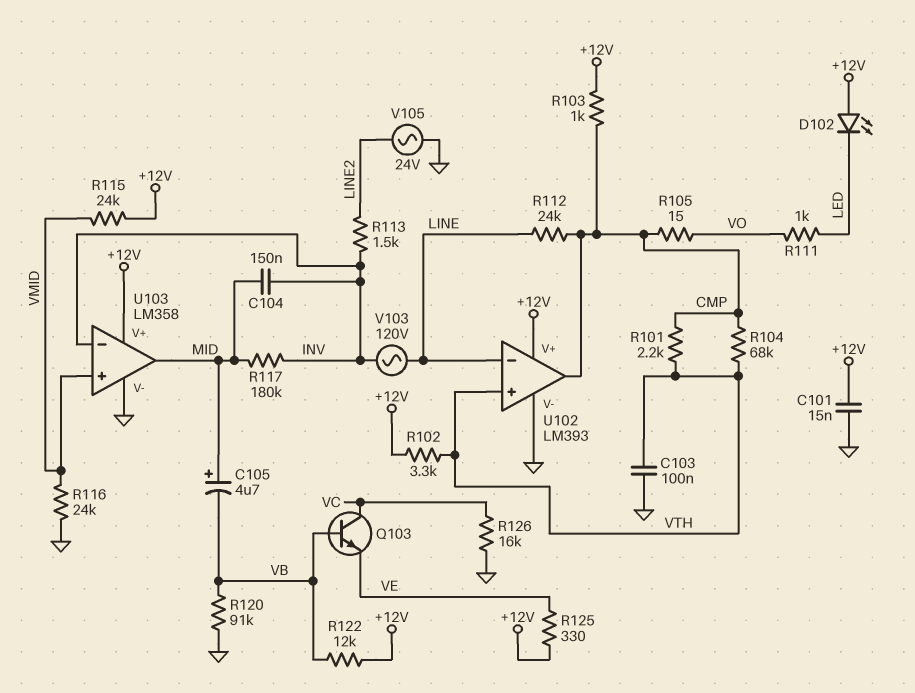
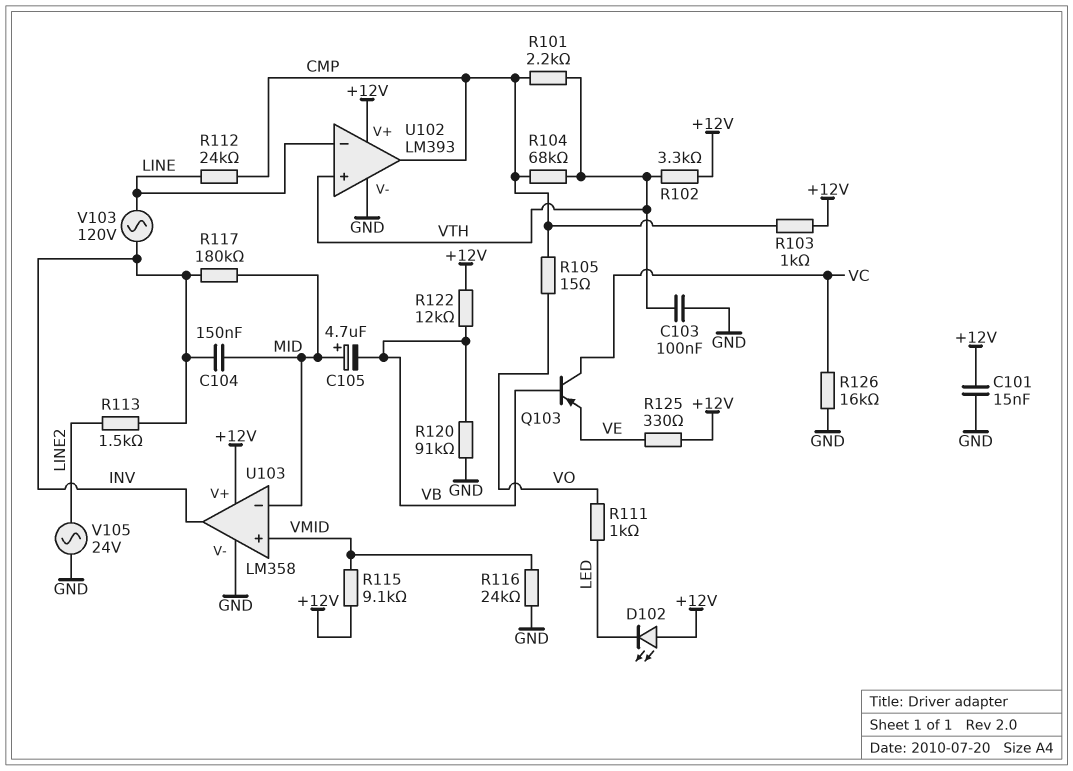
Q103: NPN (B VB, C VC, E VE) -> PNP (B VB, C VC, E VE)
R115: 24k (+12V, VMID) -> 9.1k (+12V, VMID)
U103 pin in-: INV -> MID
U103 pin out: MID -> INV

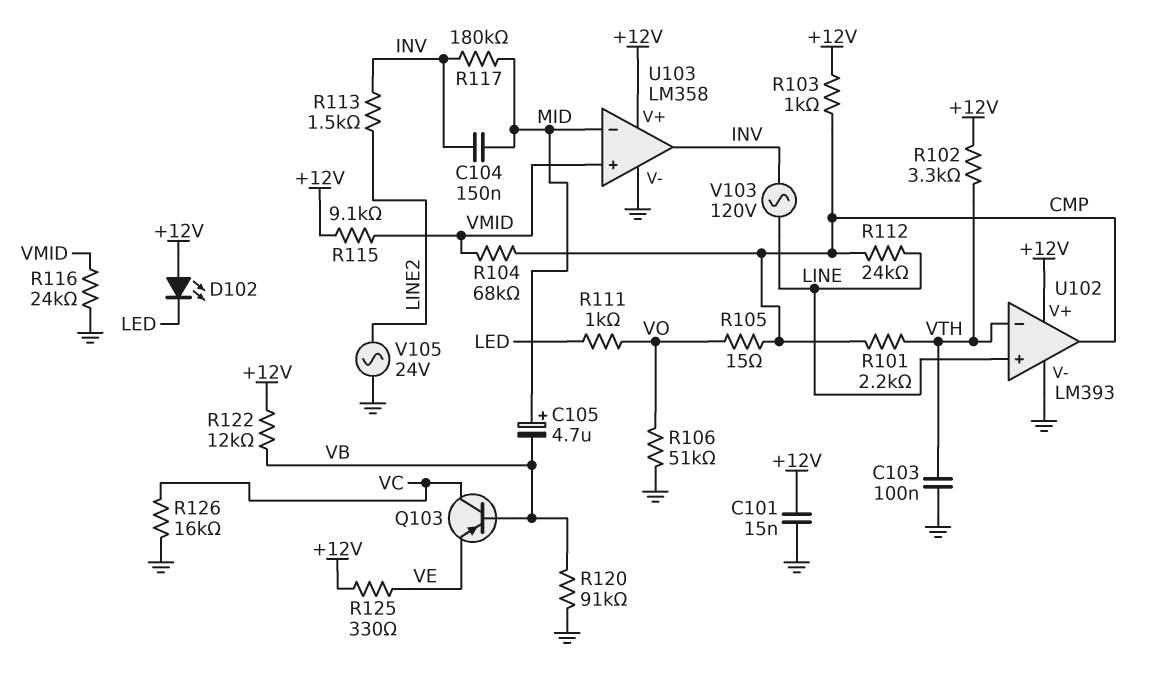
R104: 68k (CMP, VTH) -> 68k (CMP, VMID)
R106: none -> 51k (GND, VO)
U102 pin in+: VTH -> LINE
U102 pin in-: LINE -> VTH

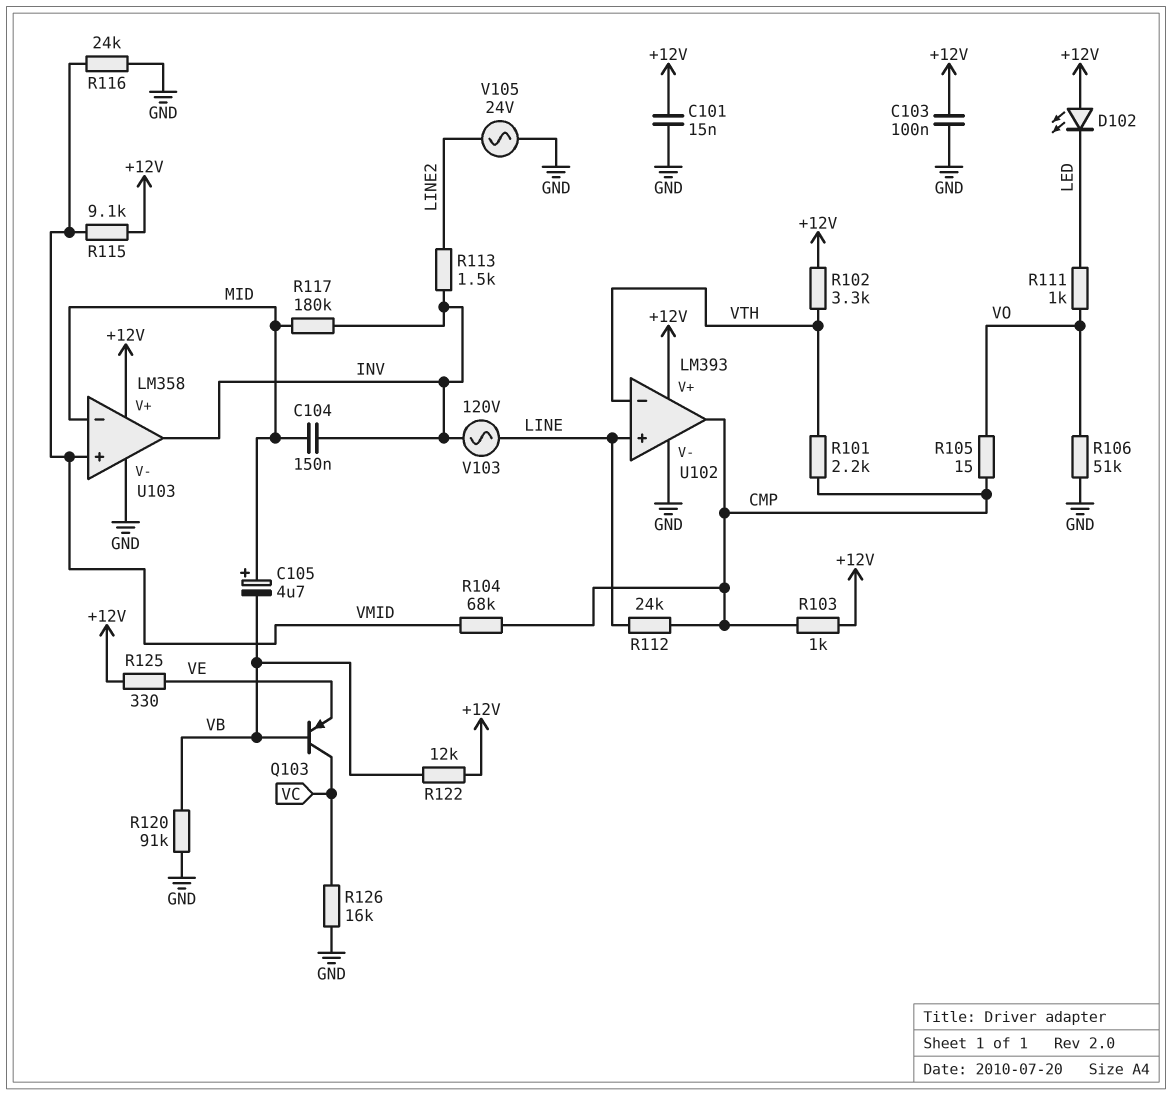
C103: 100nF (GND, VTH) -> 100nF (+12V, GND)

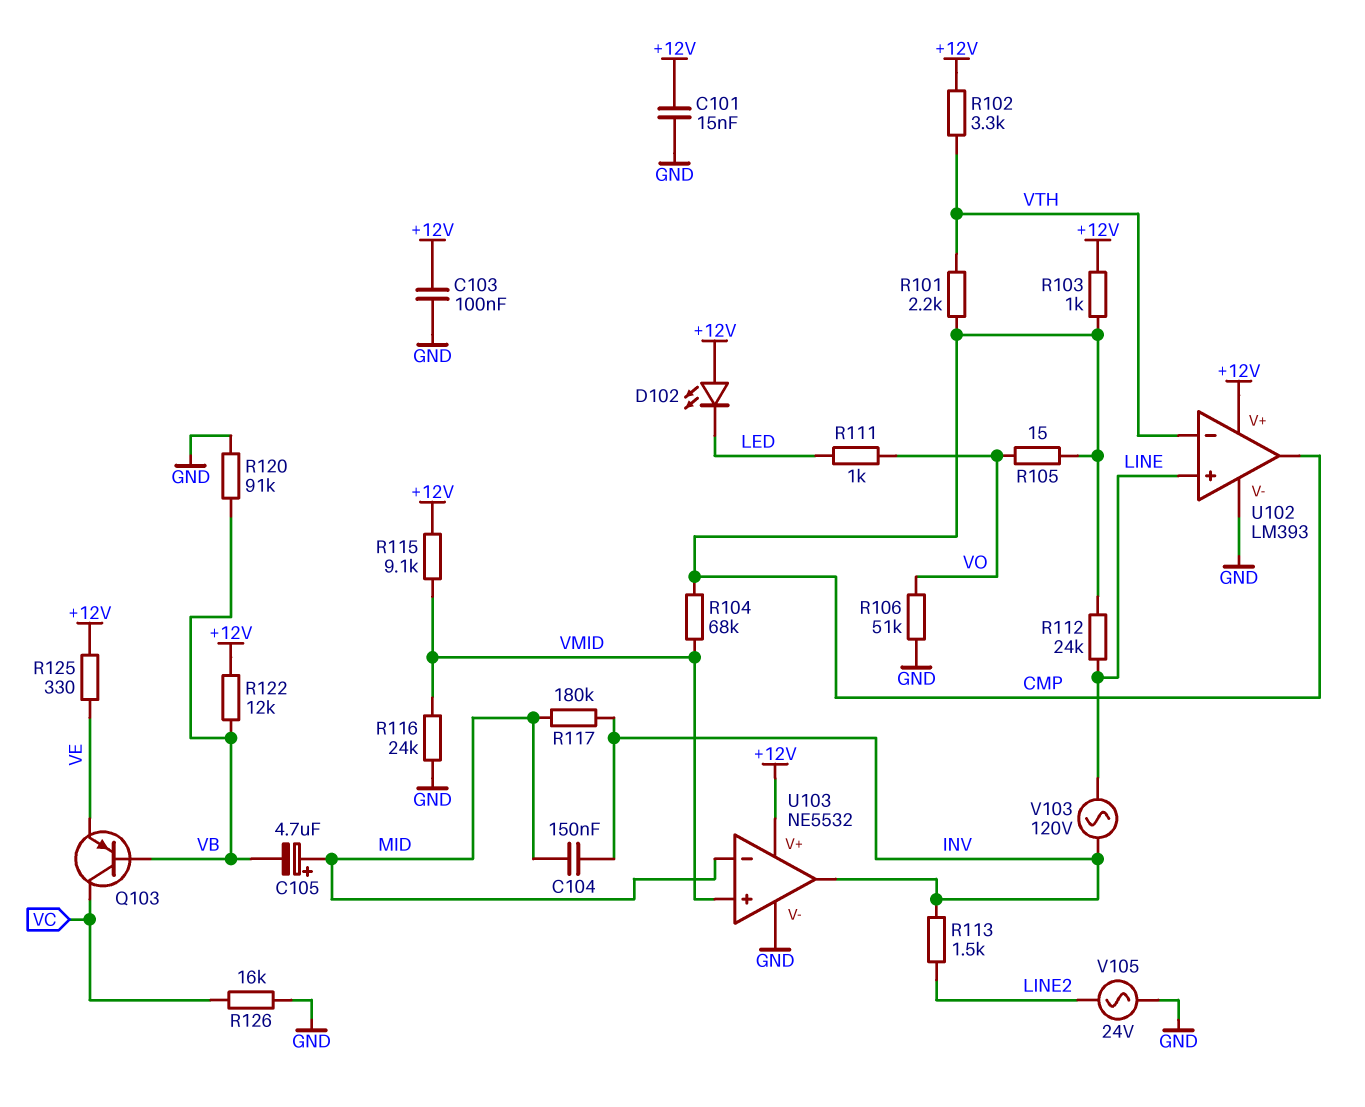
U103: LM358 -> NE5532

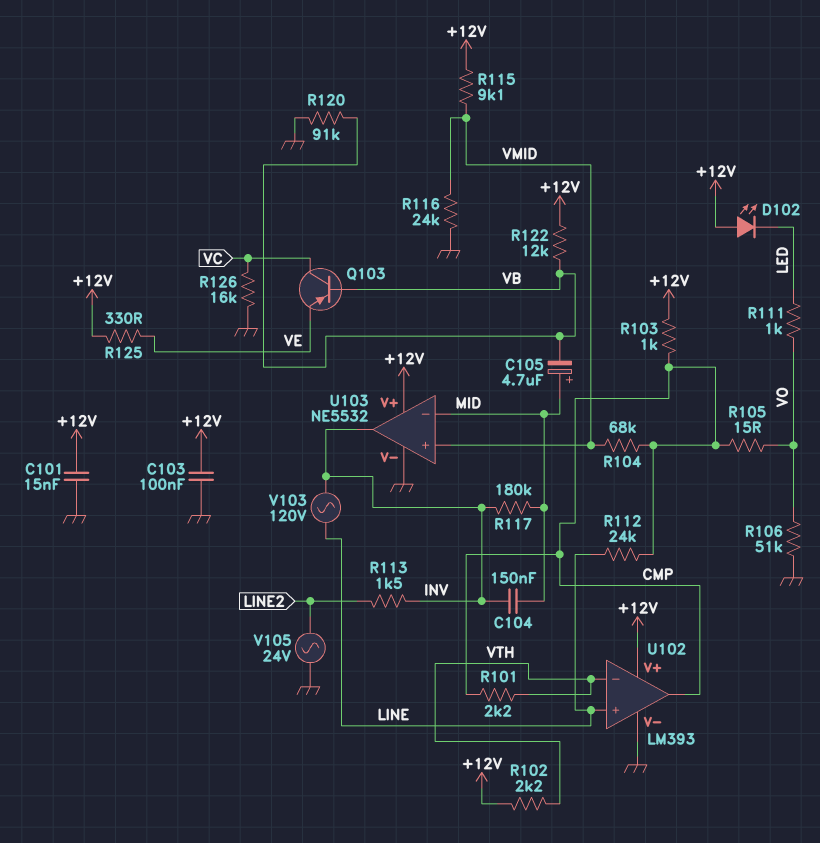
R102: 3.3k (+12V, VTH) -> 2.2k (+12V, VTH)

